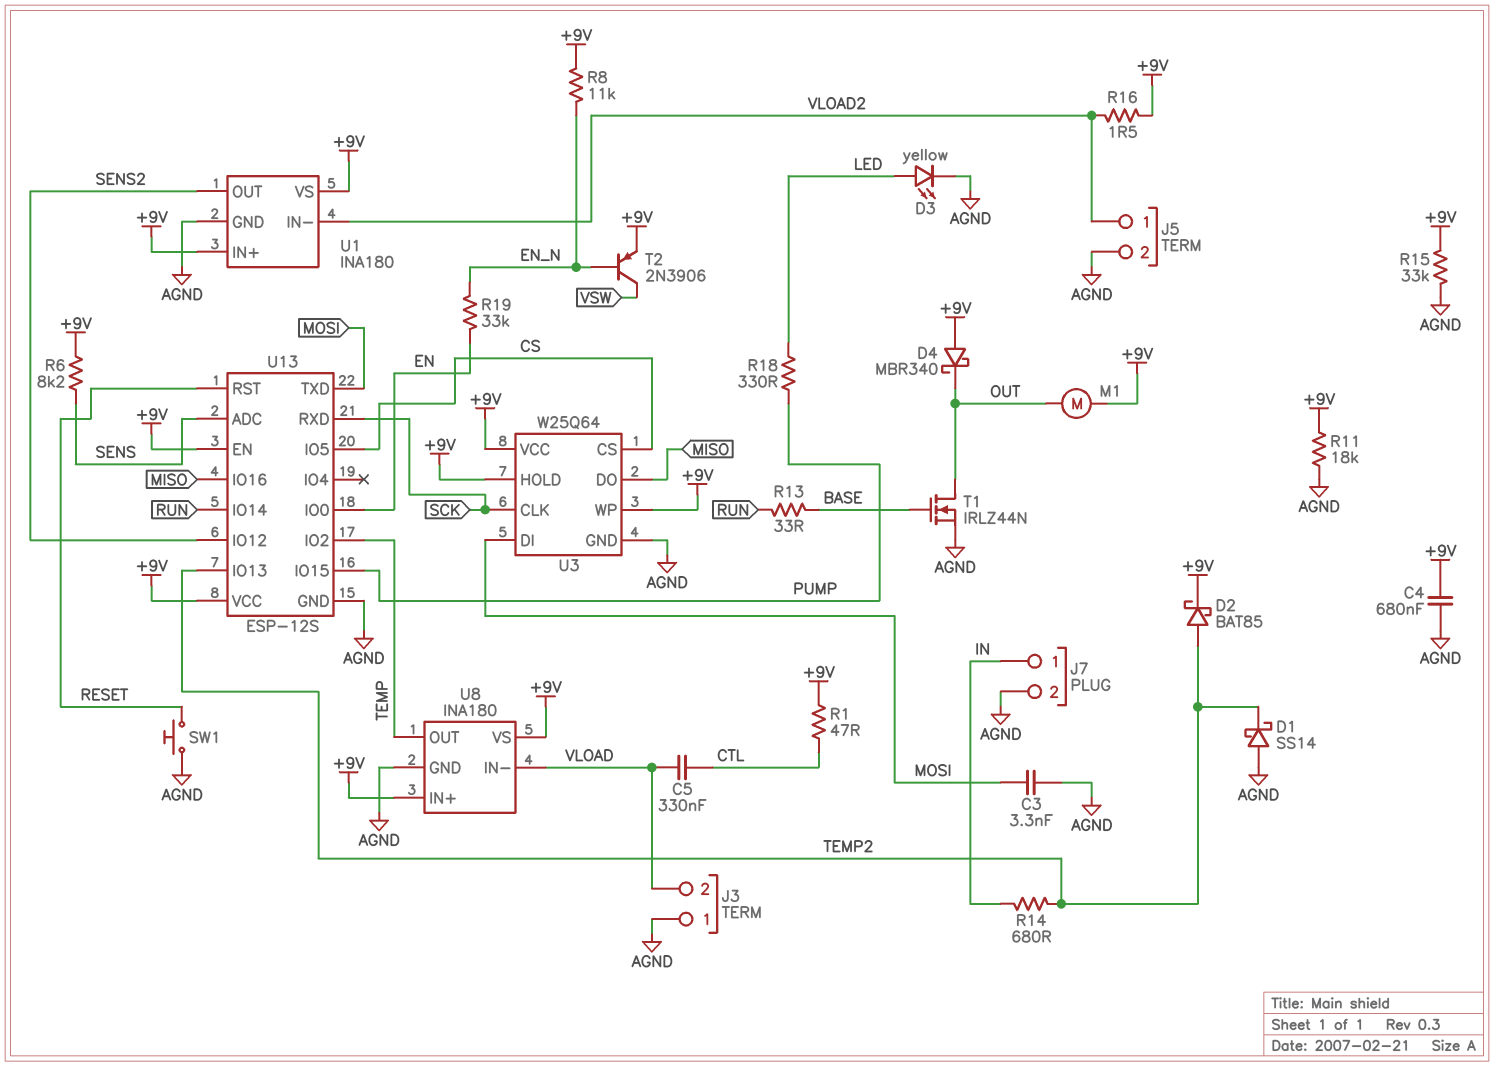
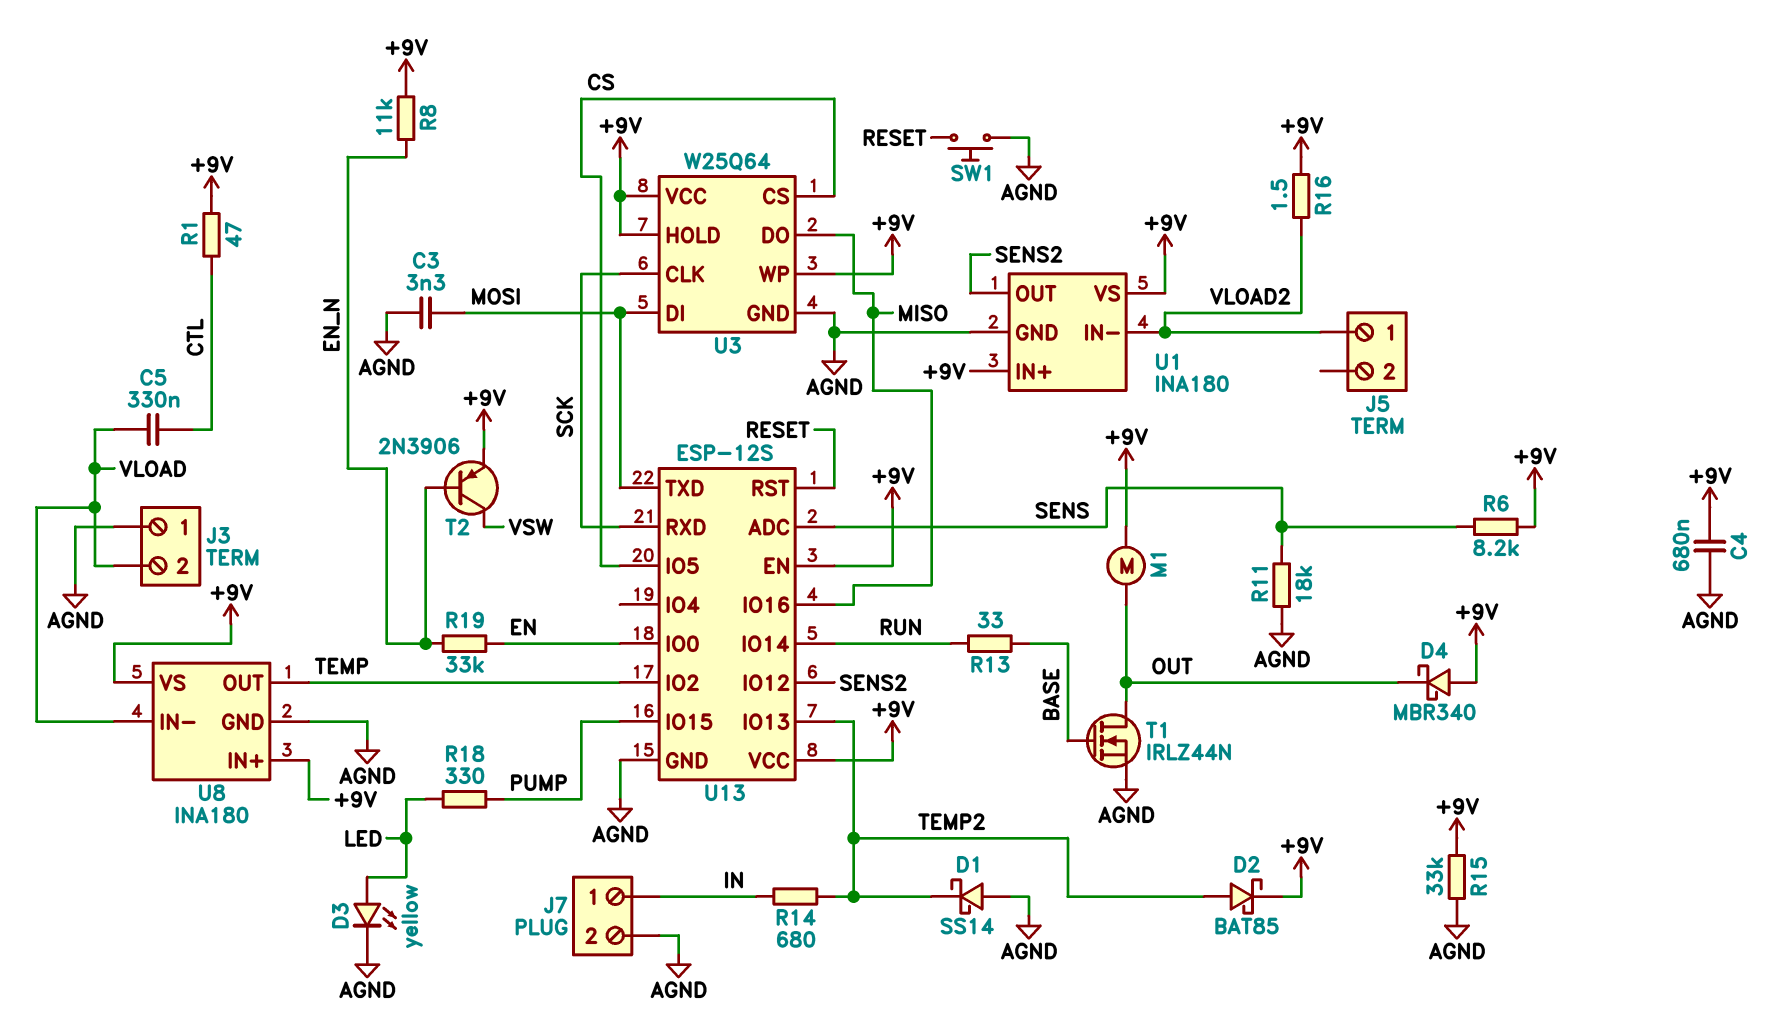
J5 pin 2: AGND -> none
R11: 18k (+9V, AGND) -> 18k (AGND, SENS)

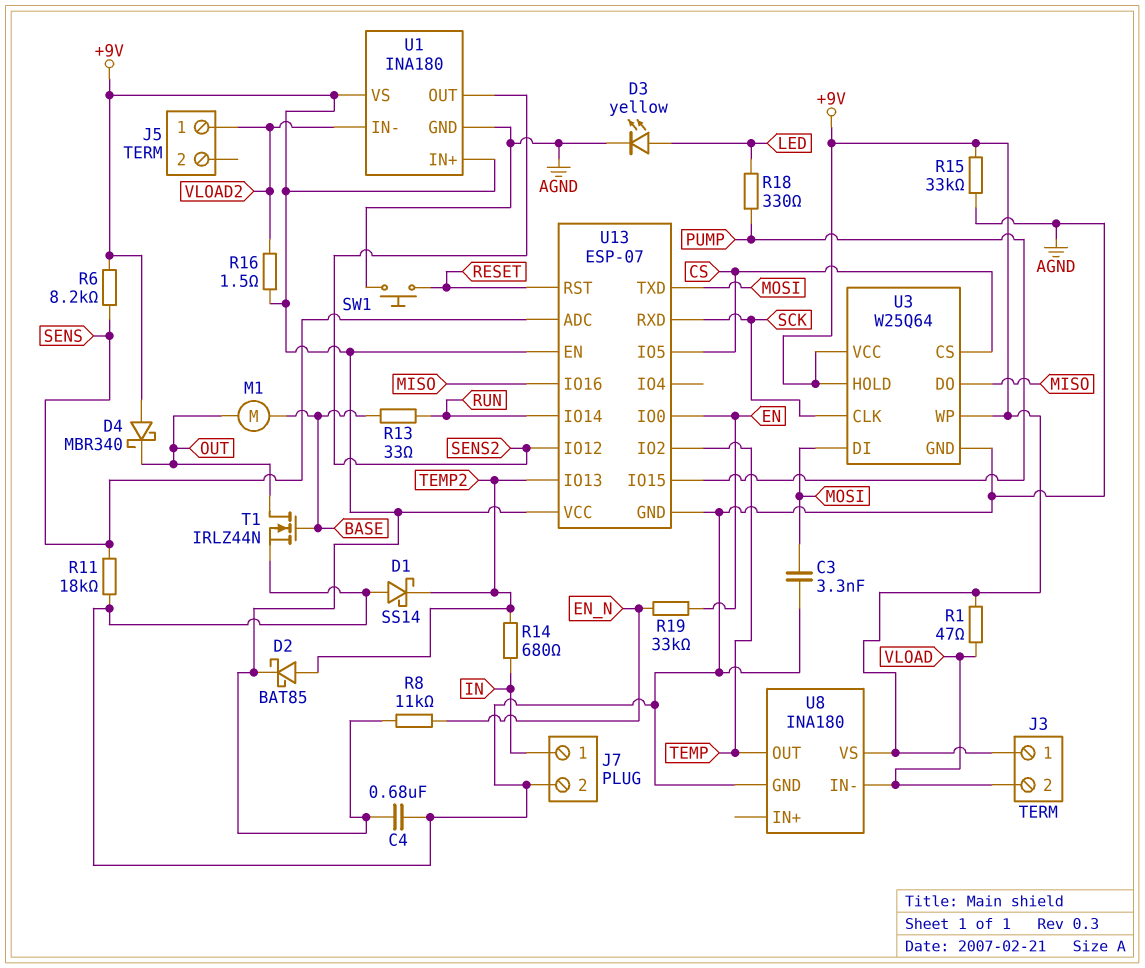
C5: 330nF (CTL, VLOAD) -> none
J3 pin 1: AGND -> +9V
M1: motor (+9V, OUT) -> motor (BASE, OUT)
R1: 47 (+9V, CTL) -> 47 (+9V, VLOAD)
T2: PNP 2N3906 (B EN_N, C VSW, E +9V) -> none
U8 pin IN+: +9V -> none
U13: ESP-12S -> ESP-07

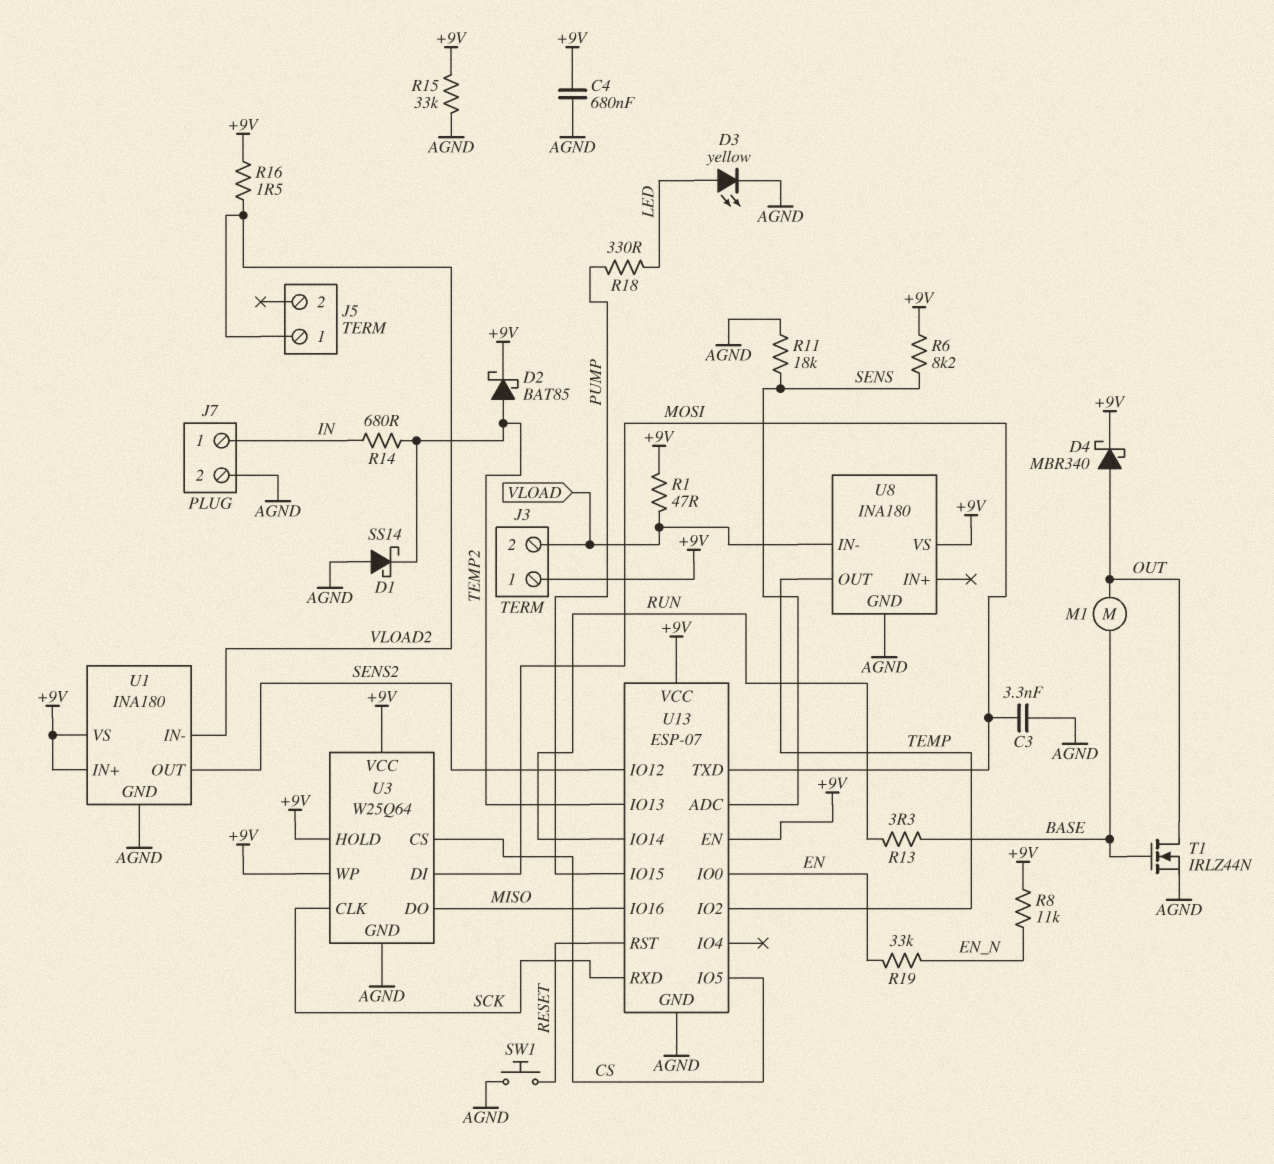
D4: schottky MBR340 (A +9V, K OUT) -> schottky MBR340 (A OUT, K +9V)
R13: 33 (BASE, RUN) -> 3.3 (BASE, RUN)

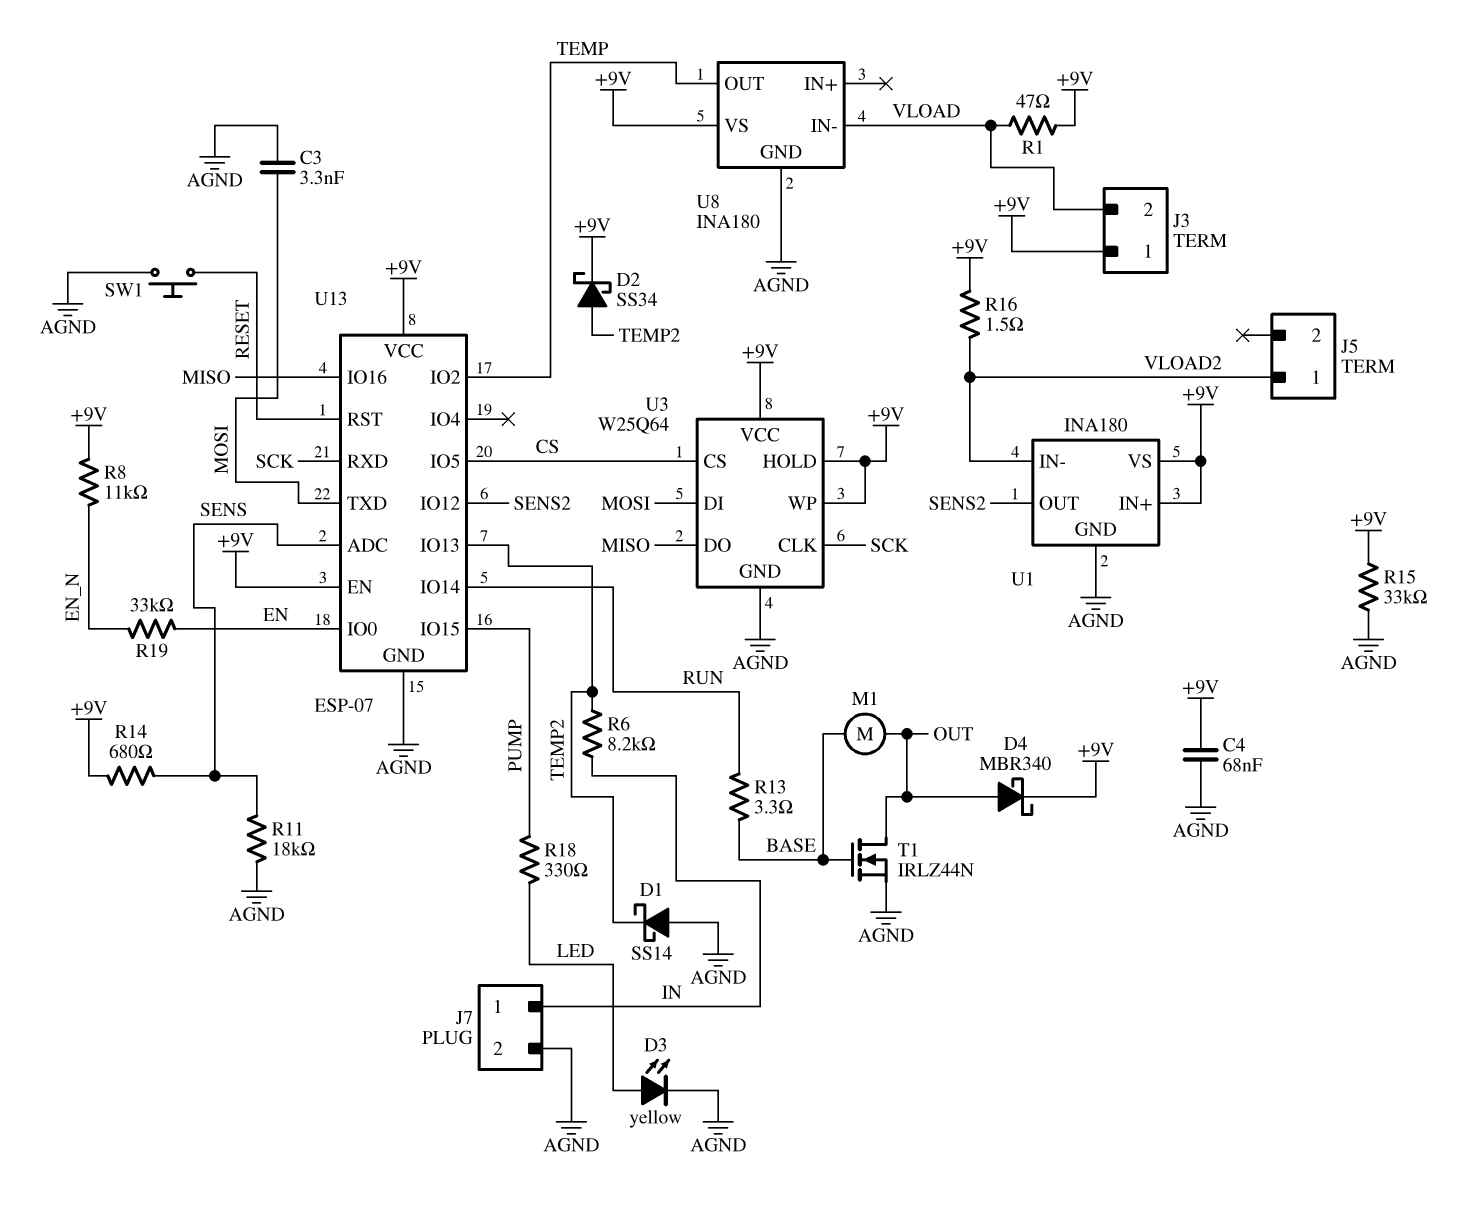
C4: 680nF (+9V, AGND) -> 68nF (+9V, AGND)
D2: schottky BAT85 (A TEMP2, K +9V) -> schottky SS34 (A TEMP2, K +9V)
R6: 8.2k (+9V, SENS) -> 8.2k (IN, TEMP2)
R14: 680 (IN, TEMP2) -> 680 (+9V, SENS)

